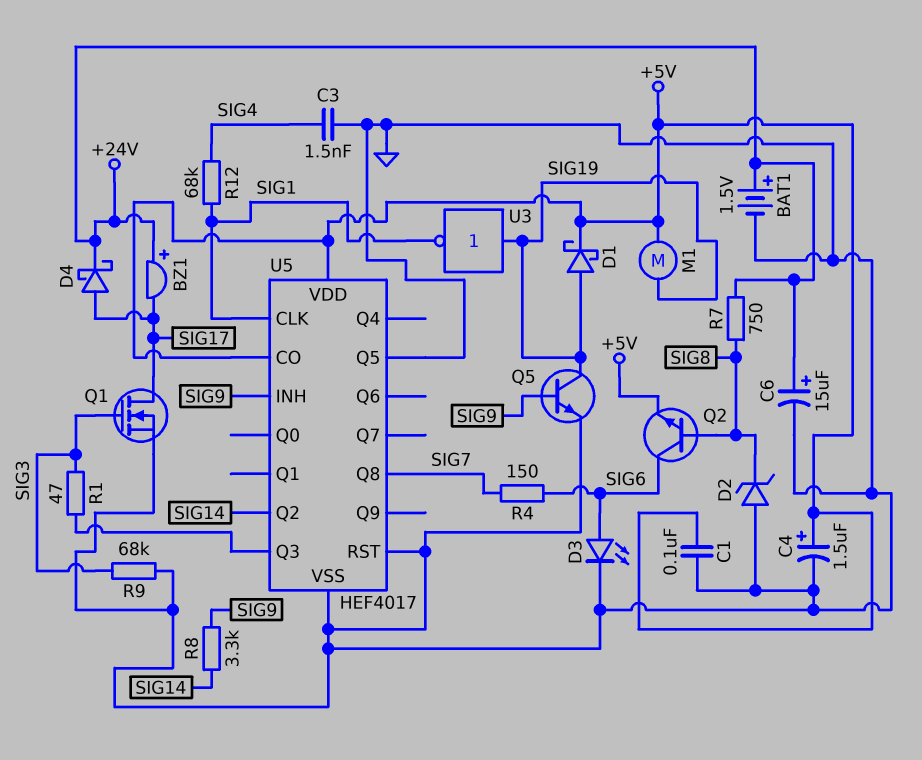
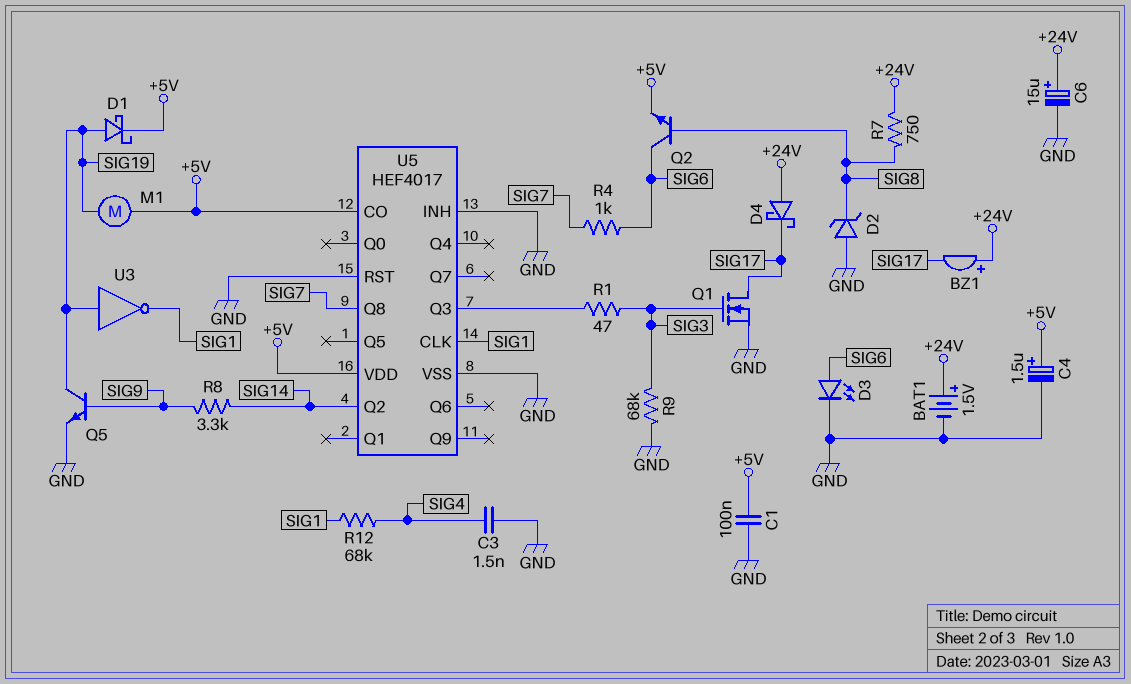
D4: schottky (A SIG17, K +24V) -> schottky (A +24V, K SIG17)
R4: 150 (SIG6, SIG7) -> 1k (SIG6, SIG7)
U5 pin INH: SIG9 -> GND
U5 pin Q5: GND -> none

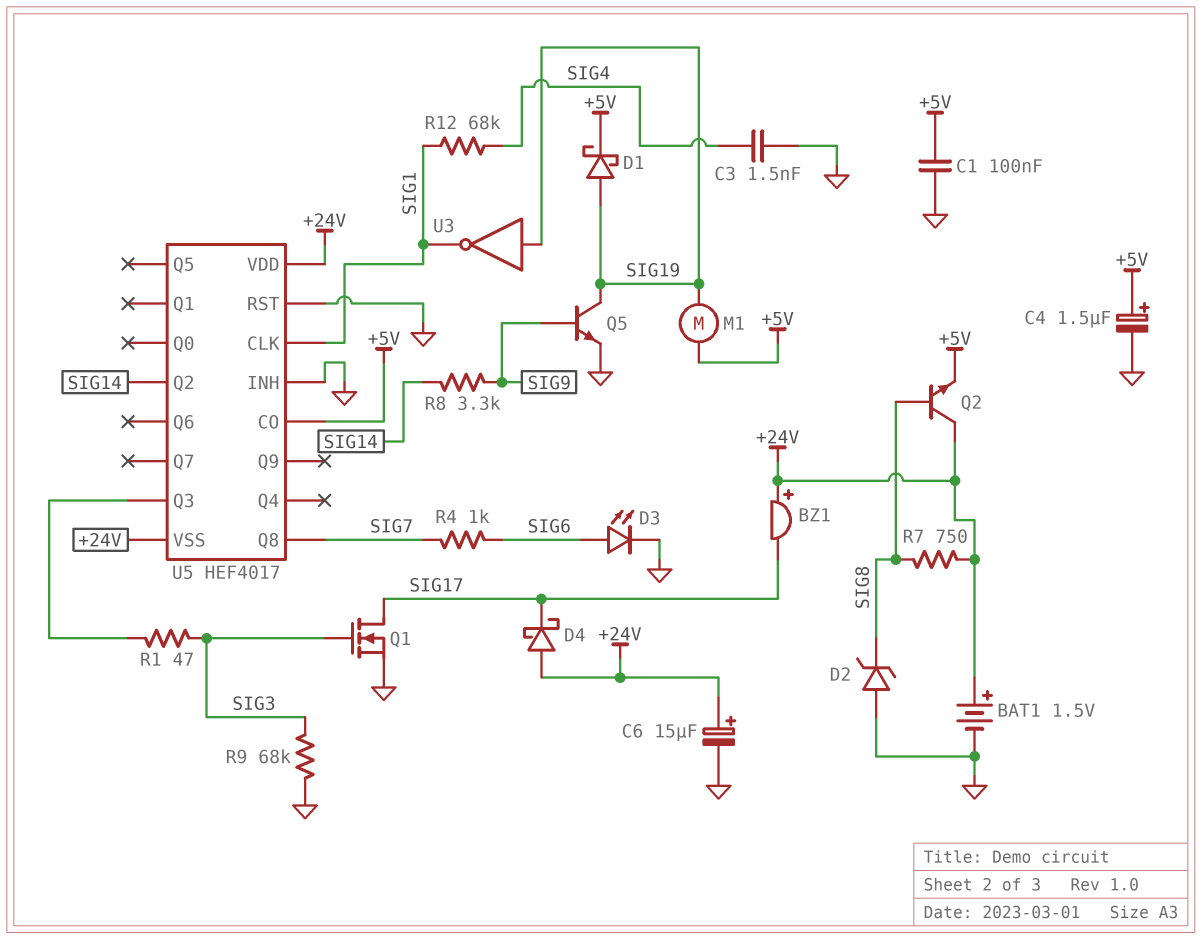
Q2: NPN (B SIG8, C SIG6, E +5V) -> NPN (B SIG8, C +24V, E +5V)
U5 pin VDD: +5V -> +24V
U5 pin VSS: GND -> +24V

